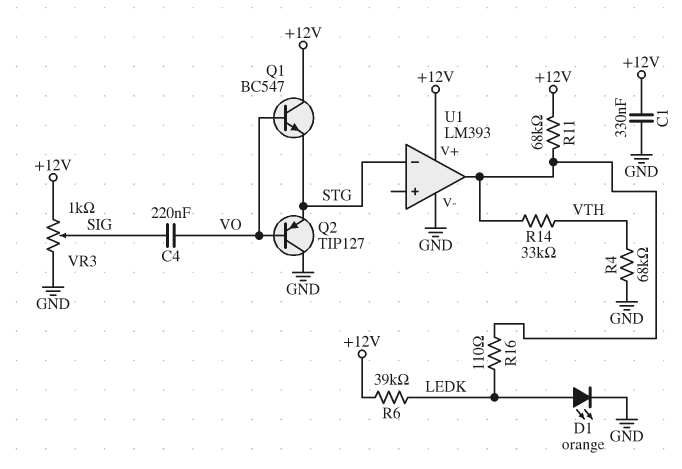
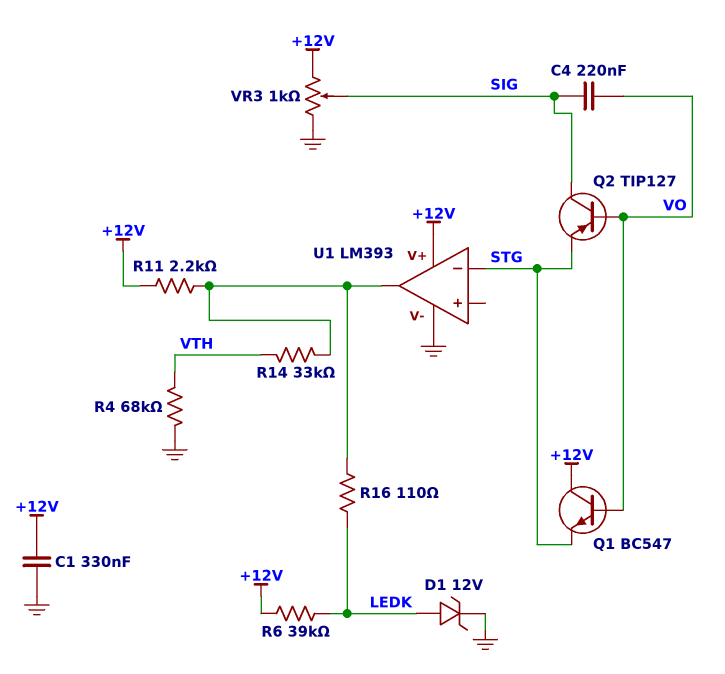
D1: LED orange (A LEDK, K GND) -> zener 12V (A LEDK, K GND)
Q2: PNP TIP127 (B VO, C GND, E STG) -> PNP TIP127 (B VO, C SIG, E STG)
R11: 68k (+12V, U1/out) -> 2.2k (+12V, U1/out)

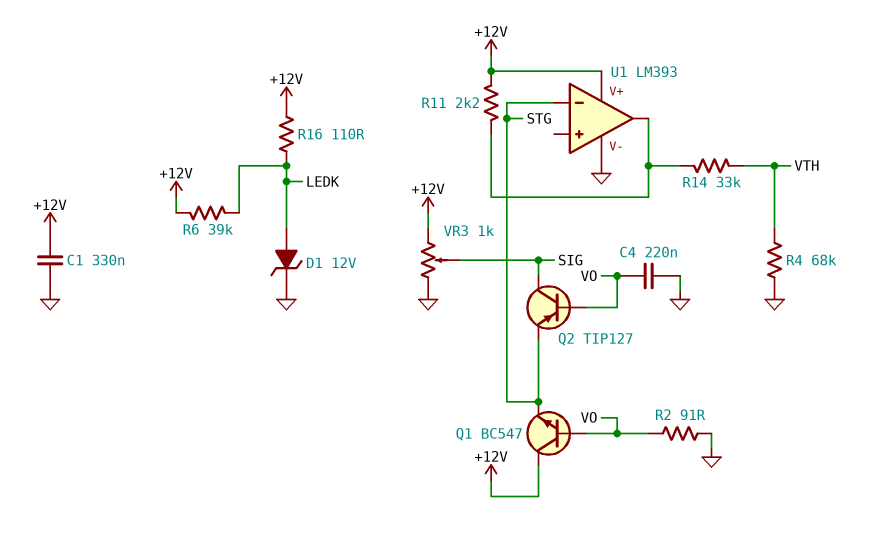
C4: 220nF (SIG, VO) -> 220nF (GND, VO)
R2: none -> 91 (GND, VO)
R16: 110 (LEDK, U1/out) -> 110 (+12V, LEDK)

